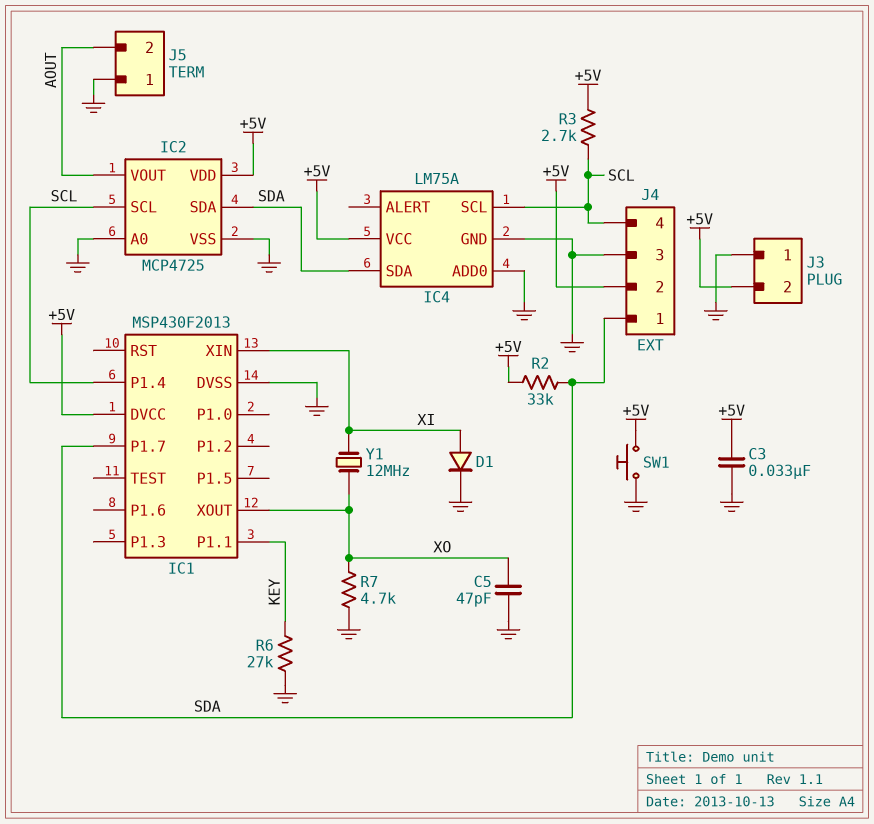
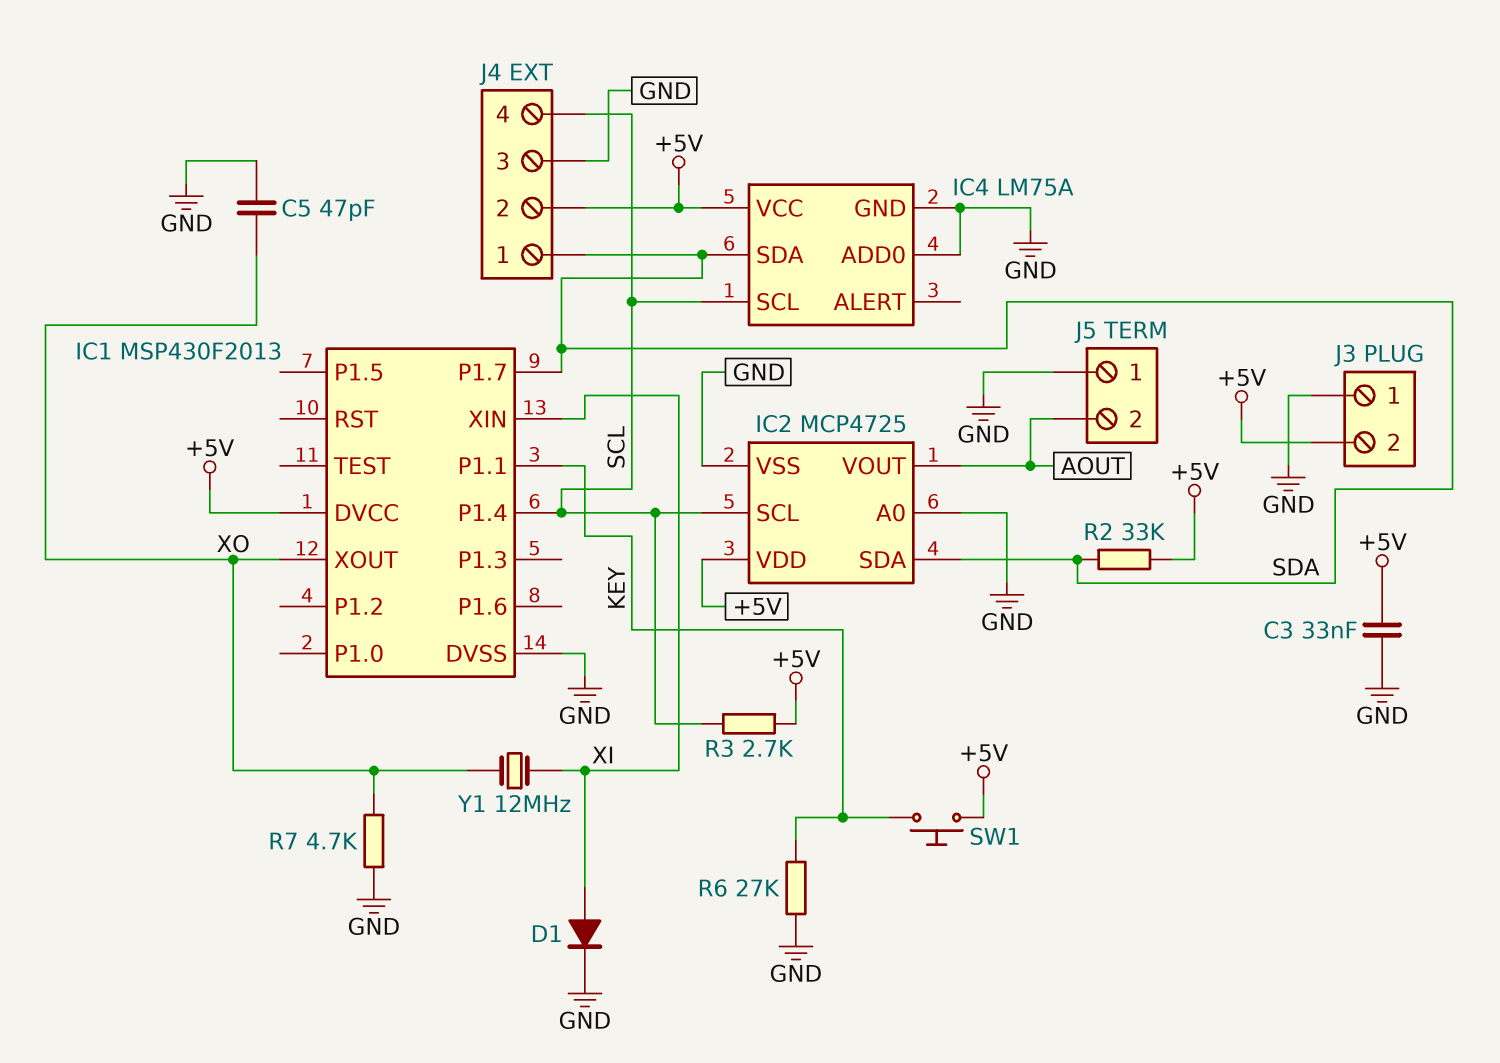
SW1: button (+5V, GND) -> button (+5V, KEY)

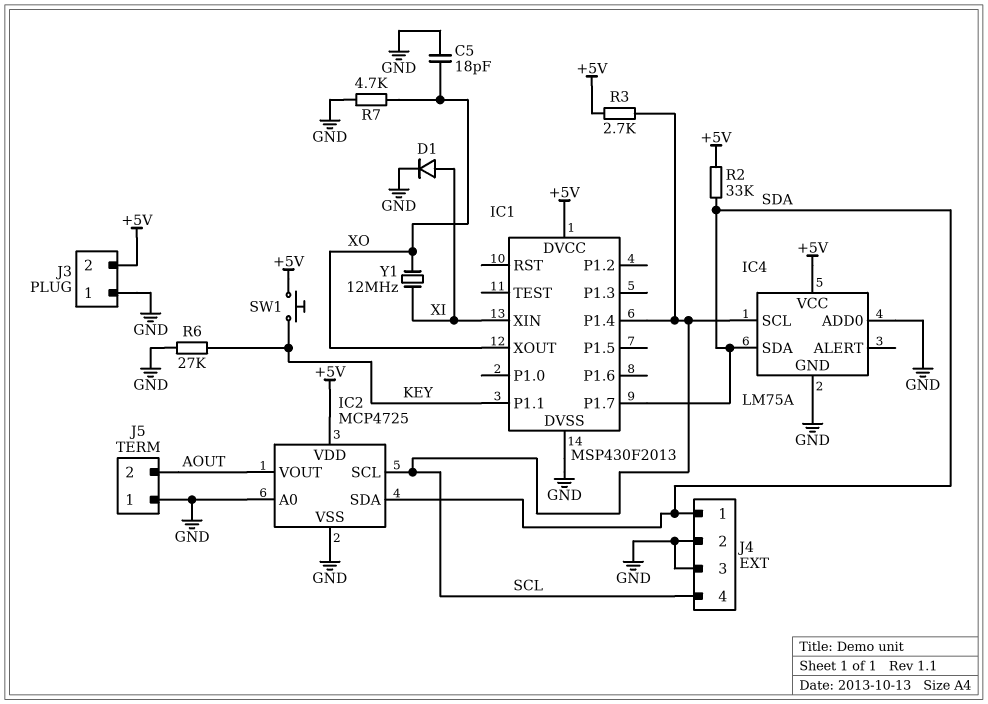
C3: 33nF (+5V, GND) -> none
C5: 47pF (GND, XO) -> 18pF (GND, XO)
J4 pin 2: +5V -> GND

